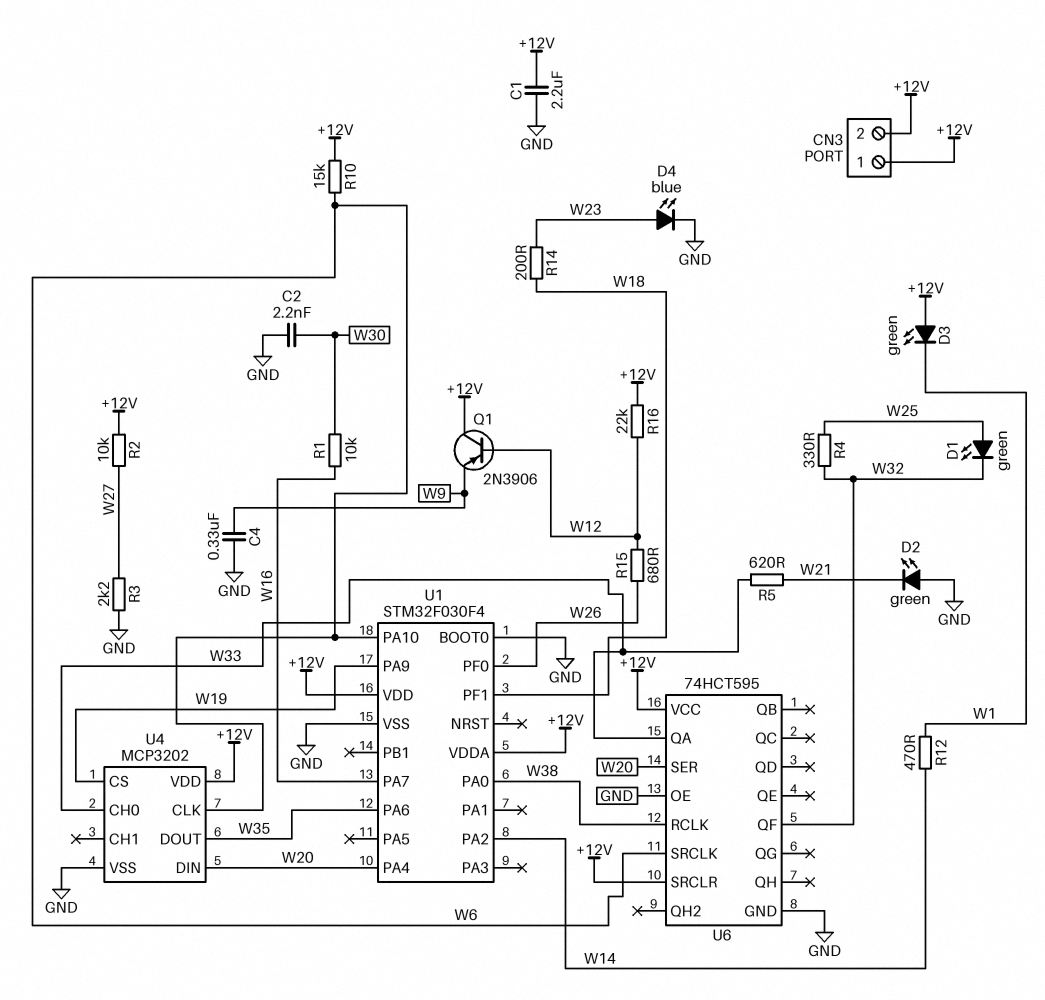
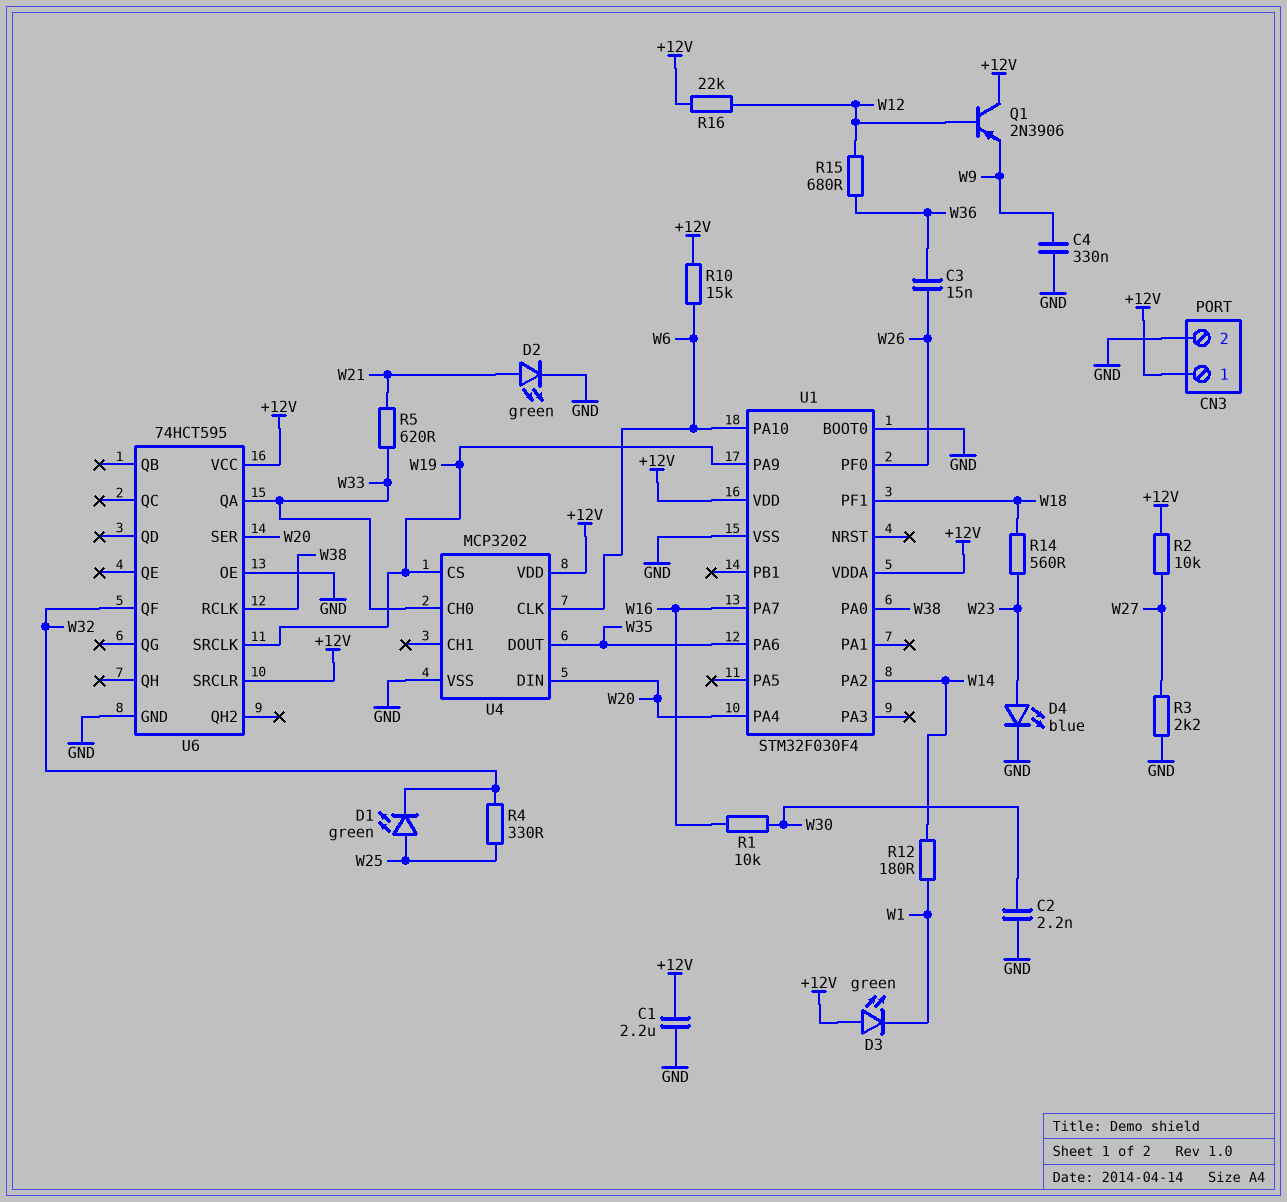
C3: none -> 15nF (W26, W36)
CN3 pin 2: +12V -> GND
D2: LED green (A GND, K W21) -> LED green (A W21, K GND)
R12: 470 (W1, W14) -> 180 (W1, W14)
R14: 200 (W18, W23) -> 560 (W18, W23)
R15: 680 (W12, W26) -> 680 (W12, W36)
U6 pin SRCLK: W6 -> W19

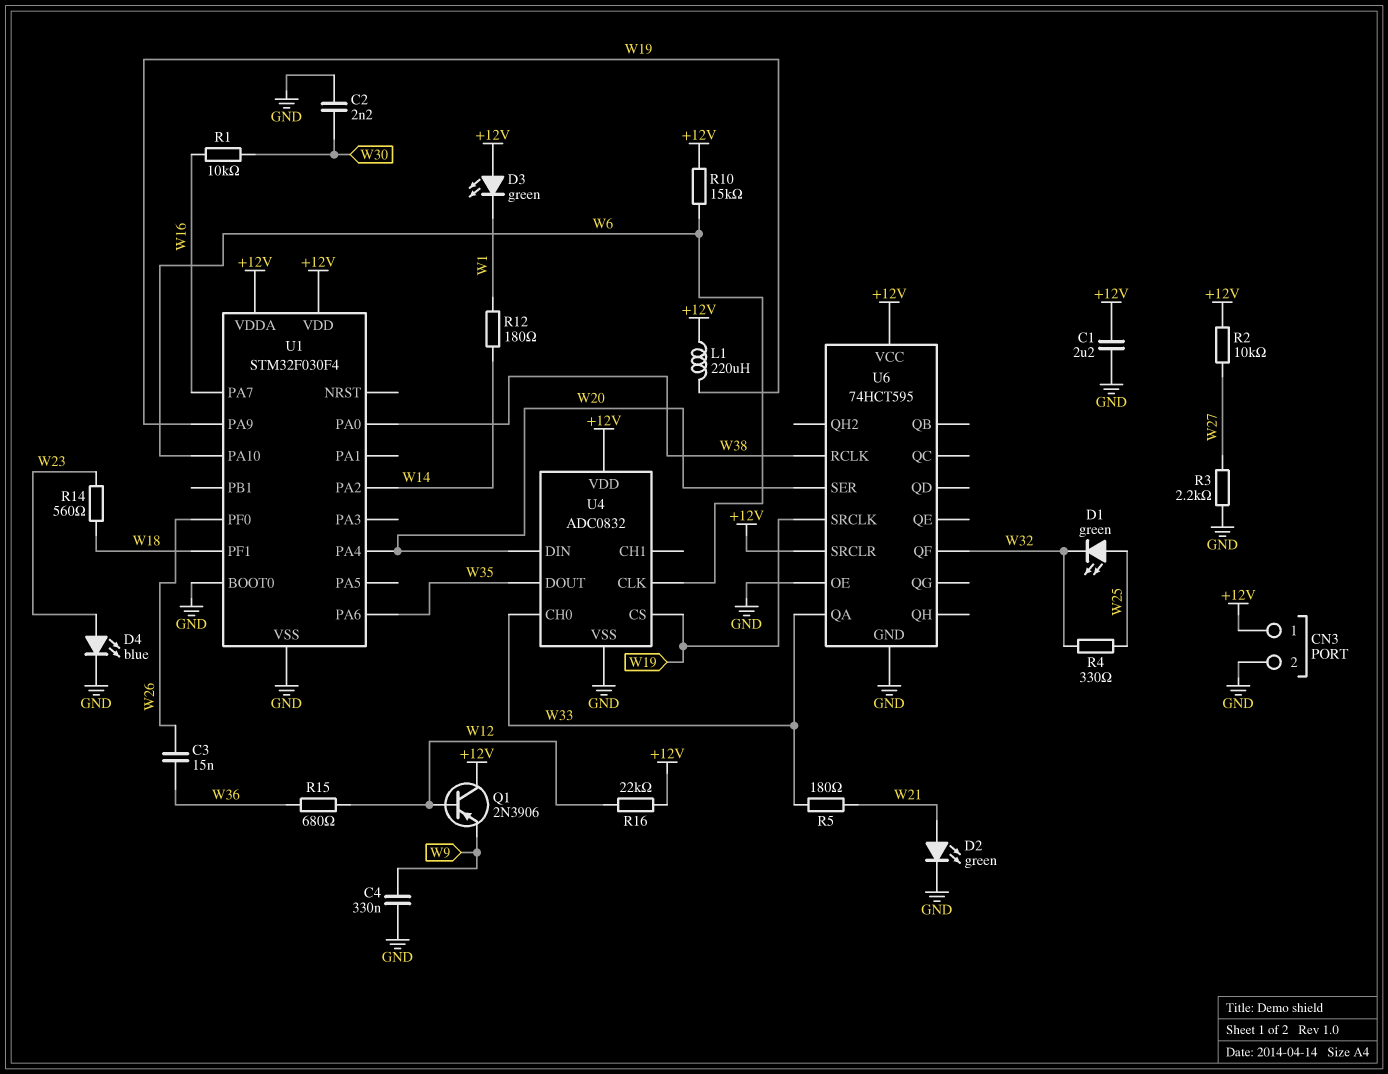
L1: none -> 220uH (+12V, W19)
R5: 620 (W21, W33) -> 180 (W21, W33)
U4: MCP3202 -> ADC0832

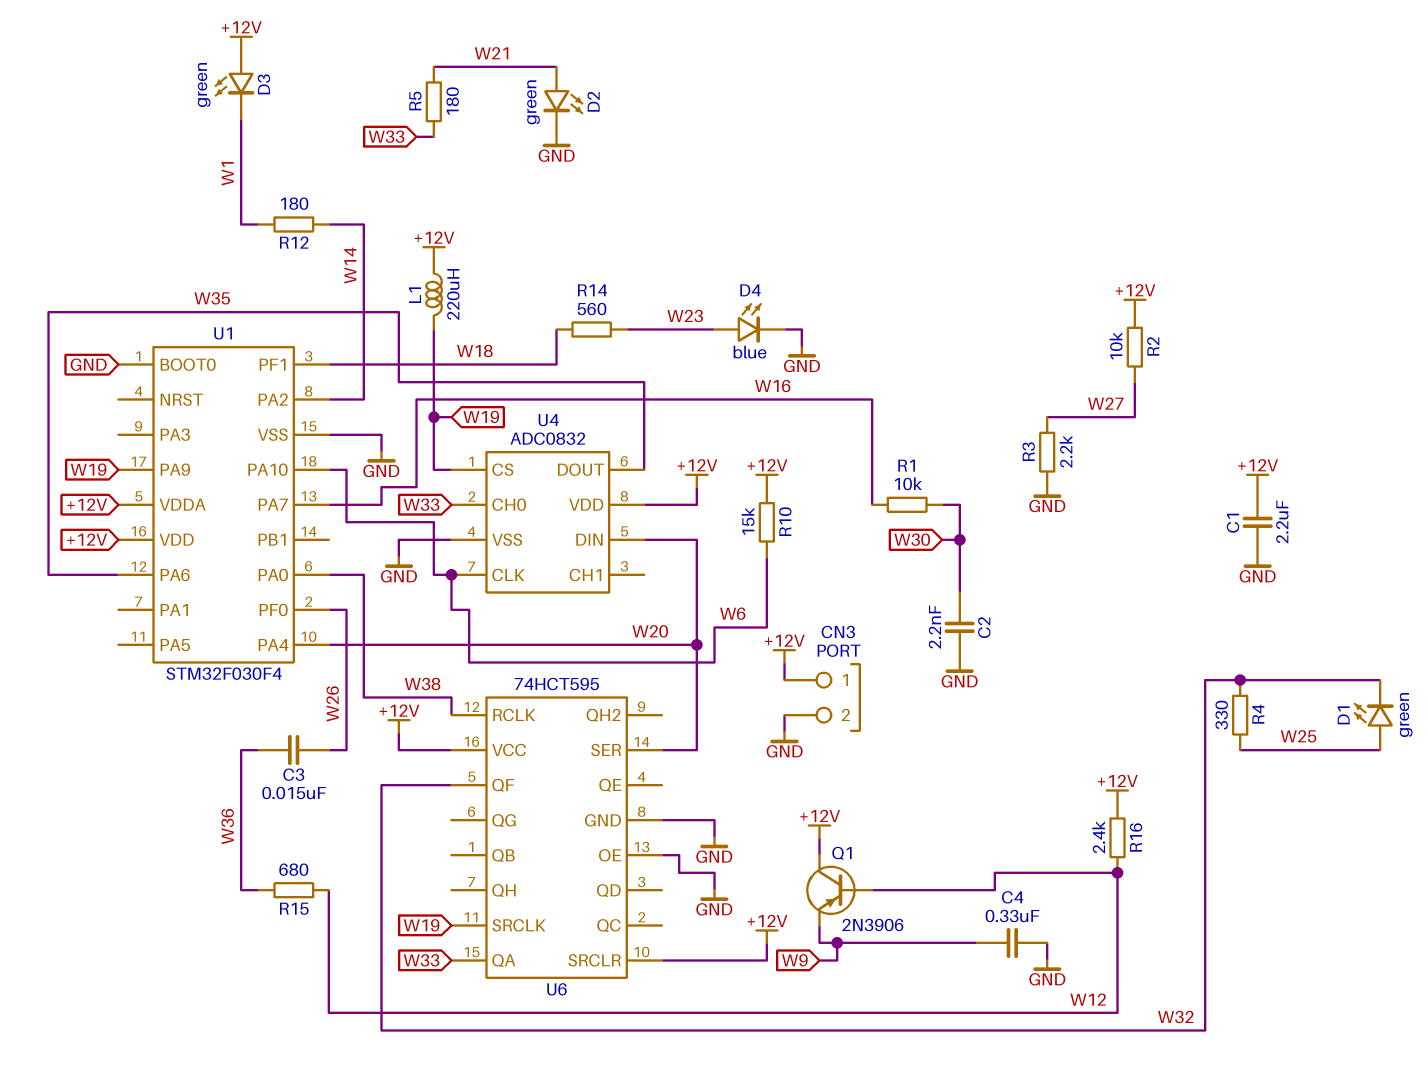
R16: 22k (+12V, W12) -> 2.4k (+12V, W12)

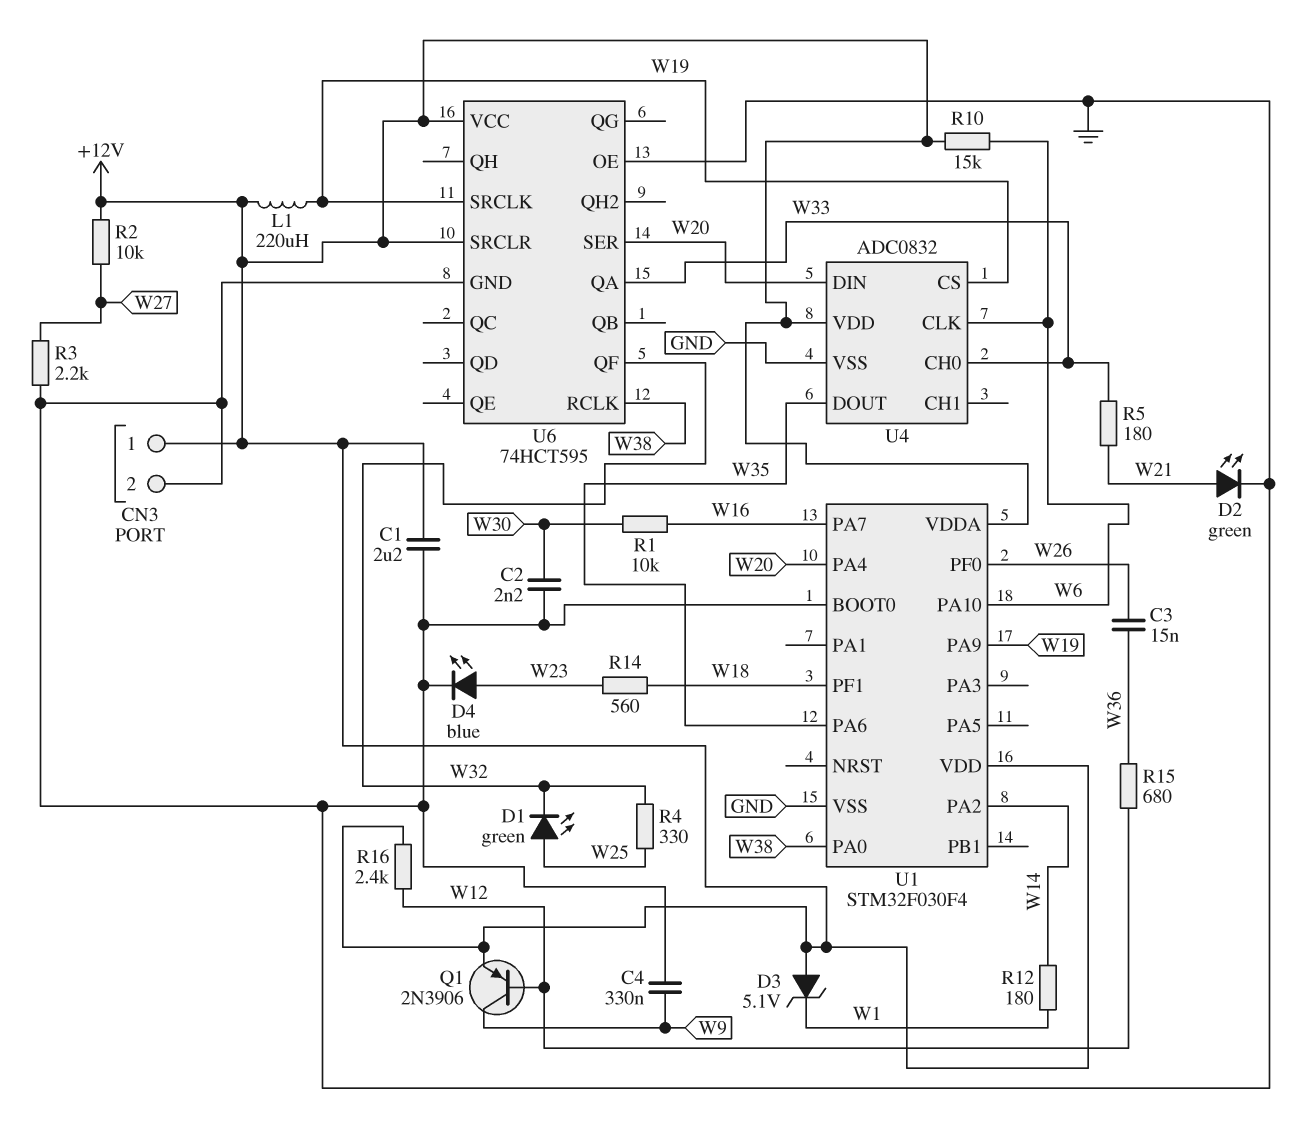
D3: LED green (A +12V, K W1) -> zener 5.1V (A +12V, K W1)
Q1: PNP 2N3906 (B W12, C +12V, E W9) -> PNP 2N3906 (B W12, C W9, E +12V)

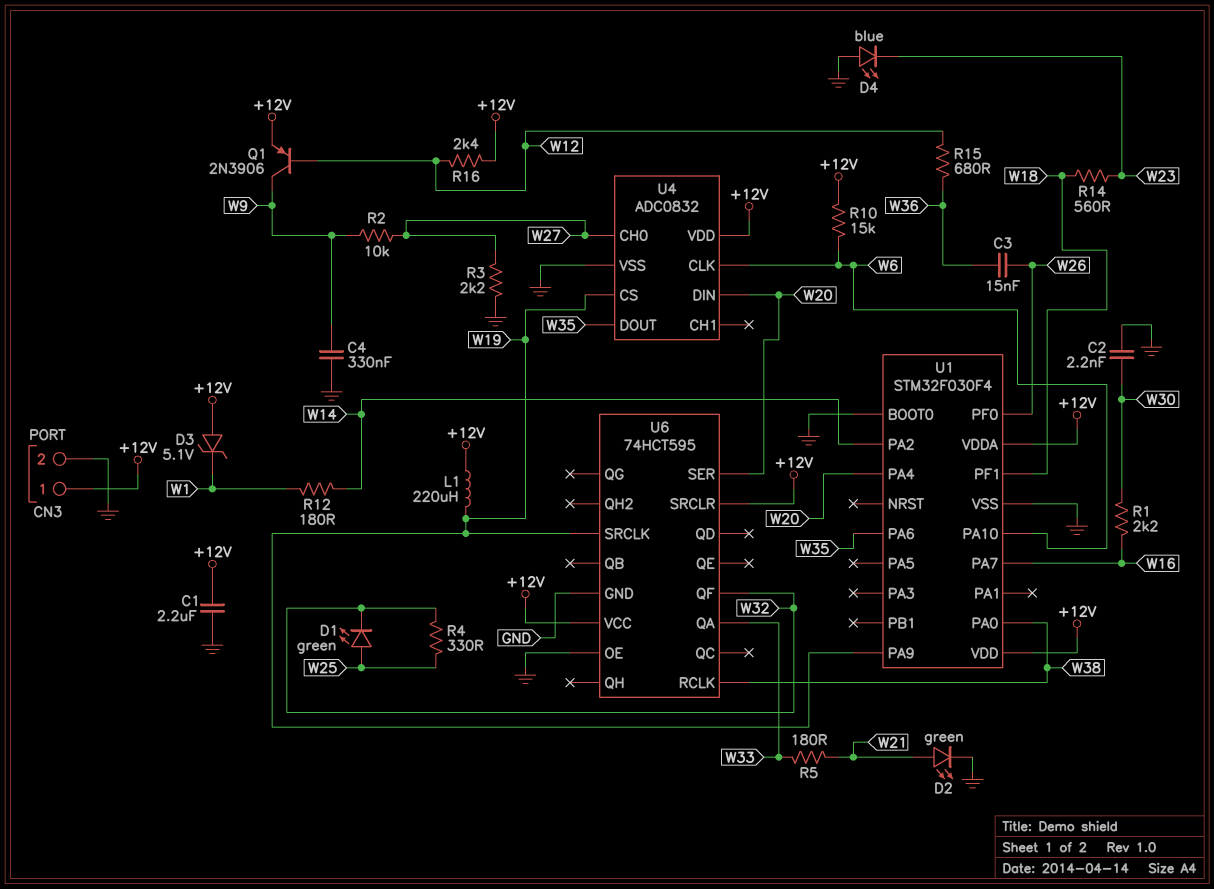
D4: LED blue (A W23, K GND) -> LED blue (A GND, K W23)
R1: 10k (W16, W30) -> 2.2k (W16, W30)
R2: 10k (+12V, W27) -> 10k (W9, W27)
U4 pin CH0: W33 -> W27

